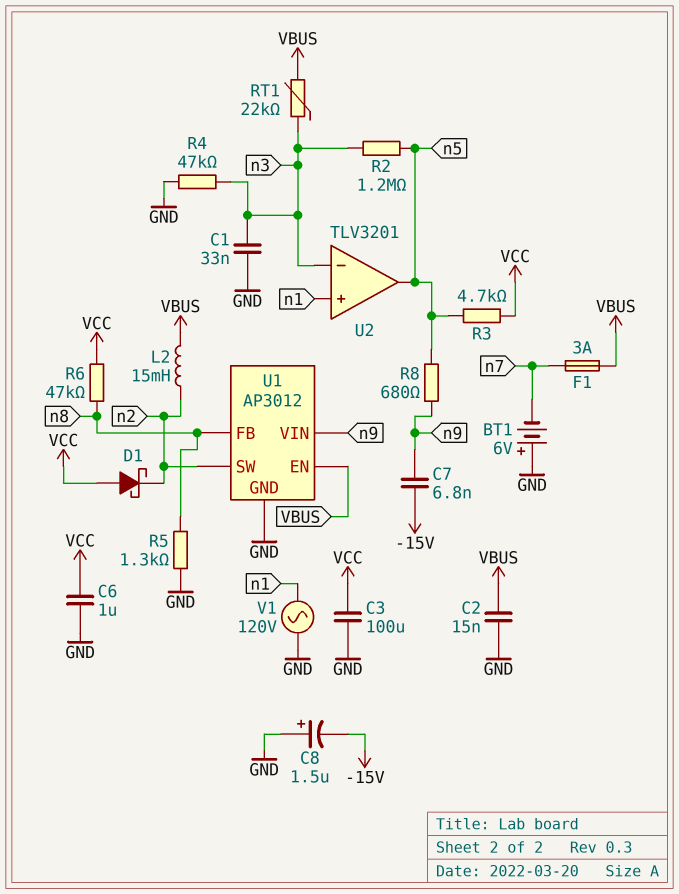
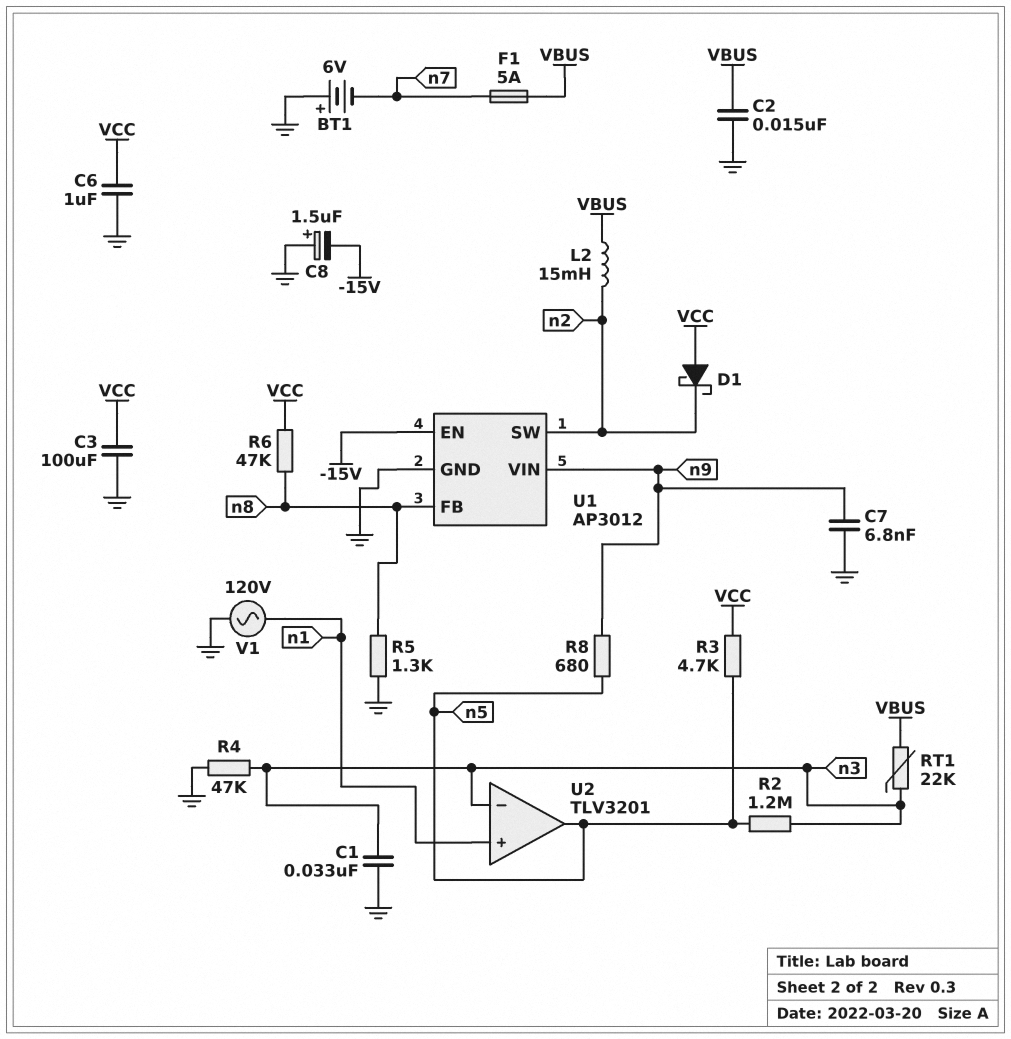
C7: 6.8nF (-15V, n9) -> 6.8nF (GND, n9)
F1: 3A (VBUS, n7) -> 5A (VBUS, n7)
U1 pin EN: VBUS -> -15V

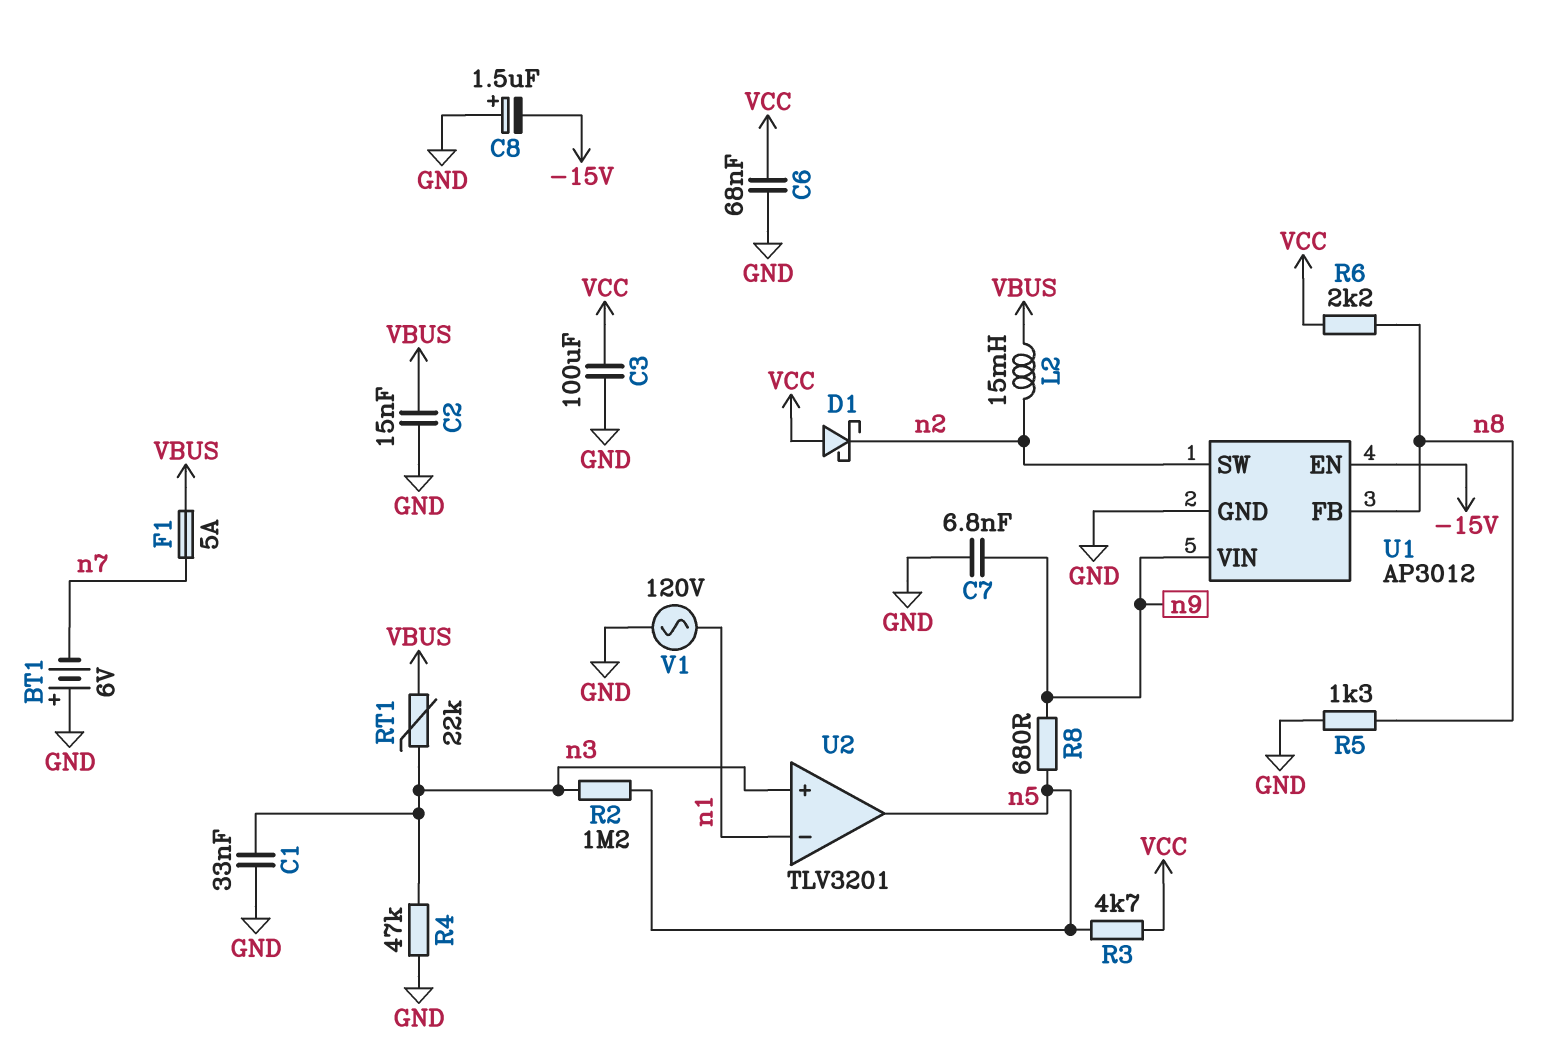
C6: 1uF (GND, VCC) -> 68nF (GND, VCC)
R6: 47k (VCC, n8) -> 2.2k (VCC, n8)
U2 pin in+: n1 -> n3
U2 pin in-: n3 -> n1

